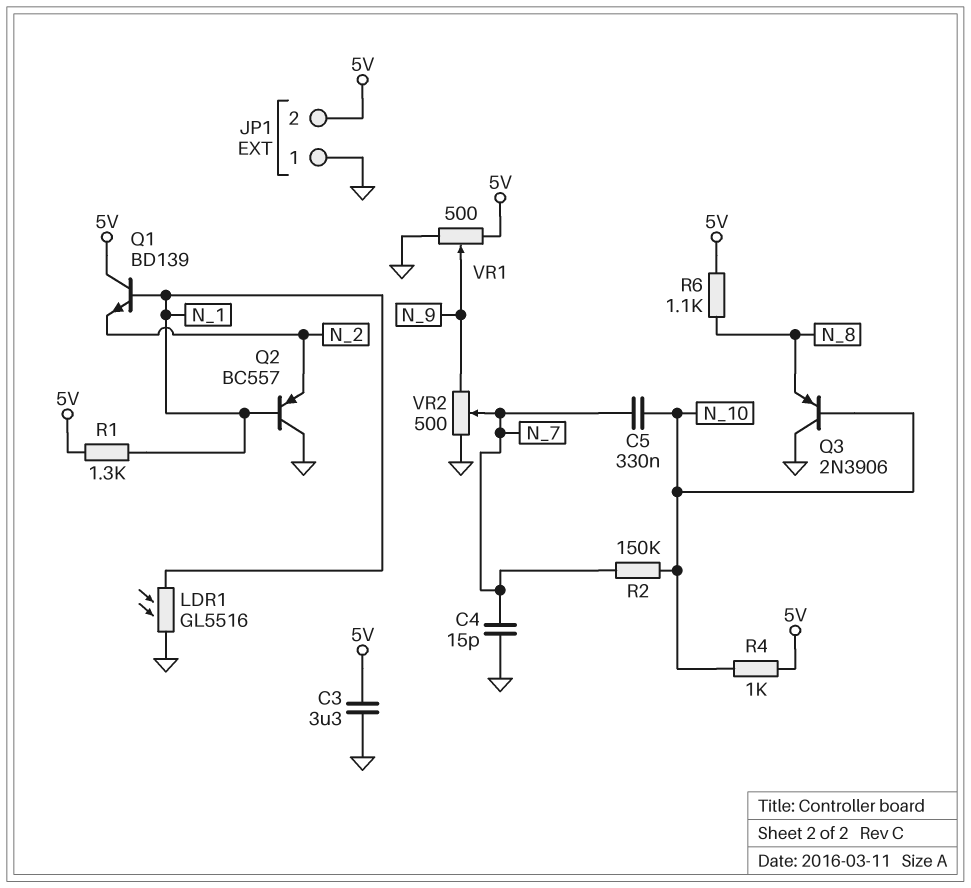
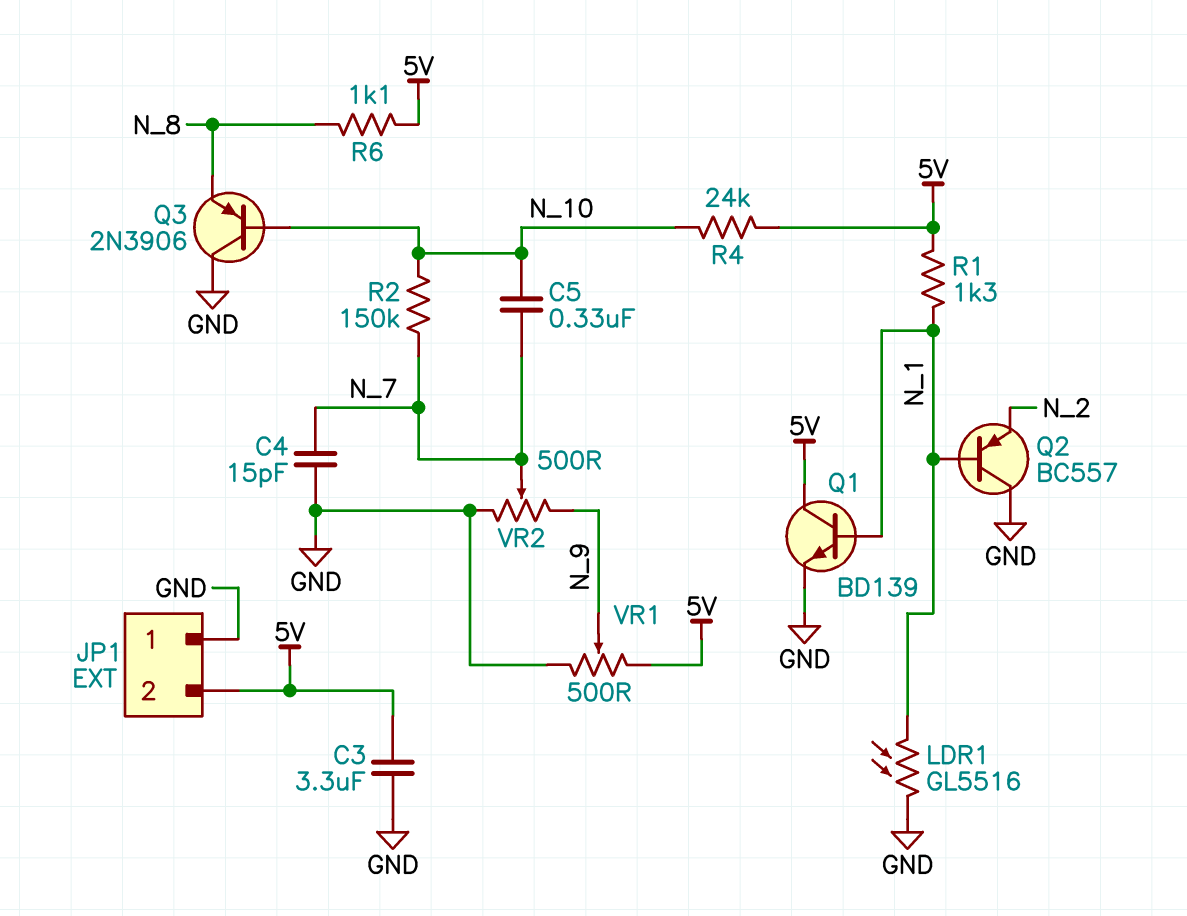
Q1: NPN BD139 (B N_1, C 5V, E N_2) -> NPN BD139 (B N_1, C 5V, E GND)
R4: 1k (5V, N_10) -> 24k (5V, N_10)

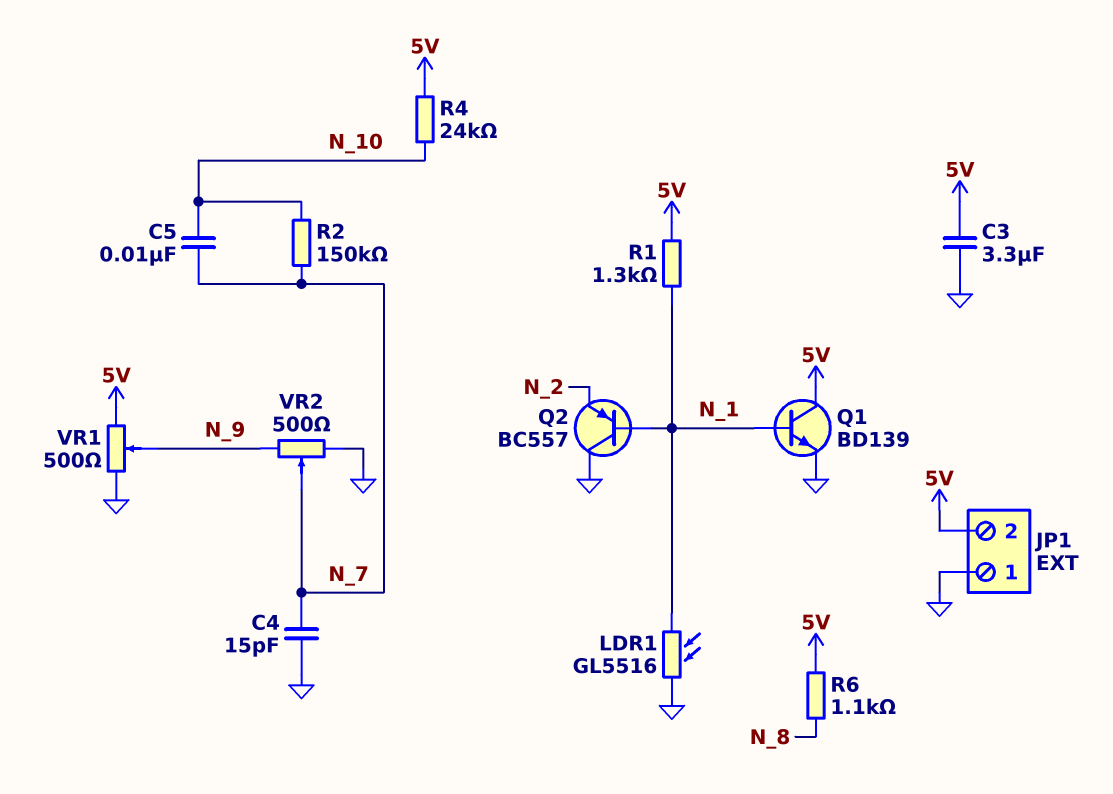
C5: 330nF (N_7, N_10) -> 10nF (N_7, N_10)
Q3: PNP 2N3906 (B N_10, C GND, E N_8) -> none

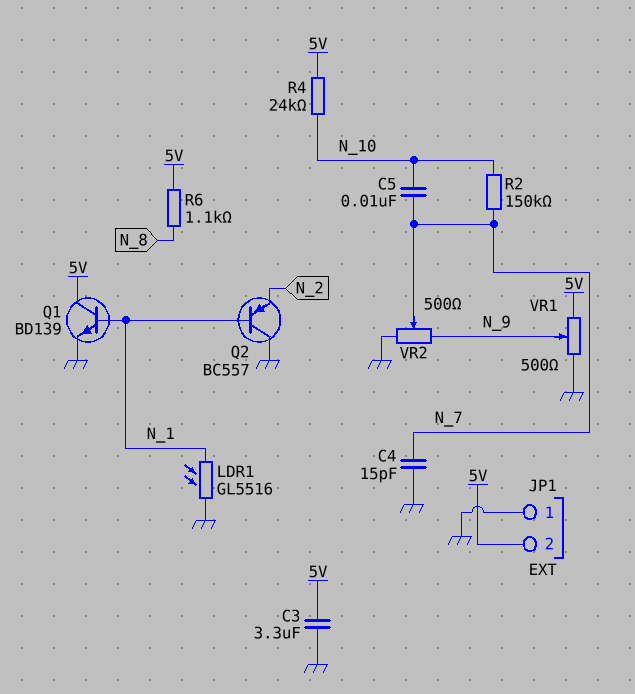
R1: 1.3k (5V, N_1) -> none

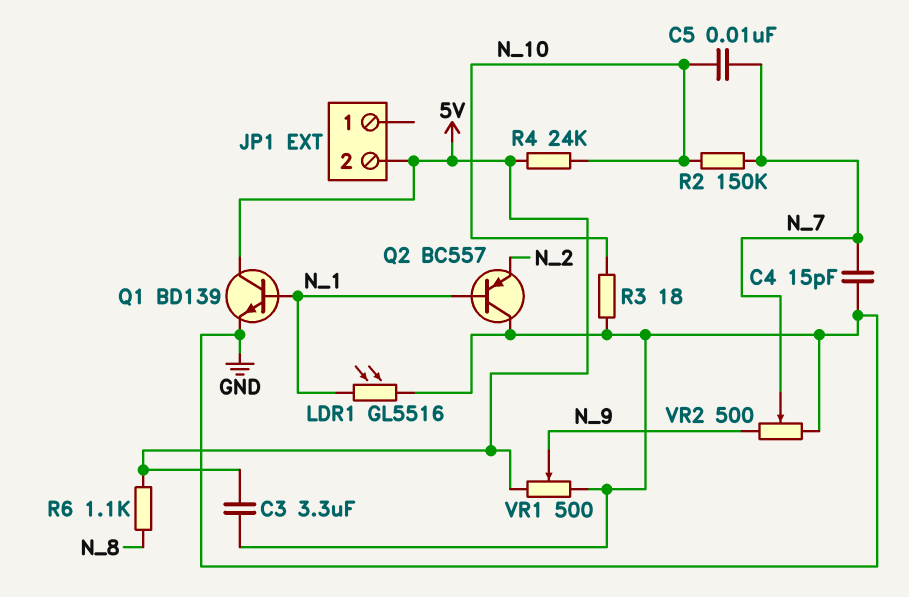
JP1 pin 1: GND -> none
R3: none -> 18 (GND, N_10)

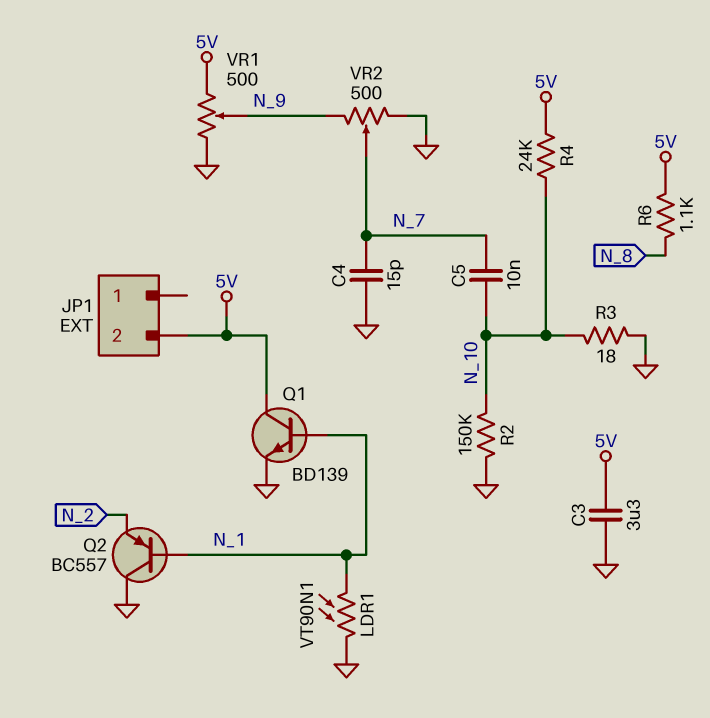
LDR1: GL5516 (GND, N_1) -> VT90N1 (GND, N_1)
R2: 150k (N_7, N_10) -> 150k (GND, N_10)

